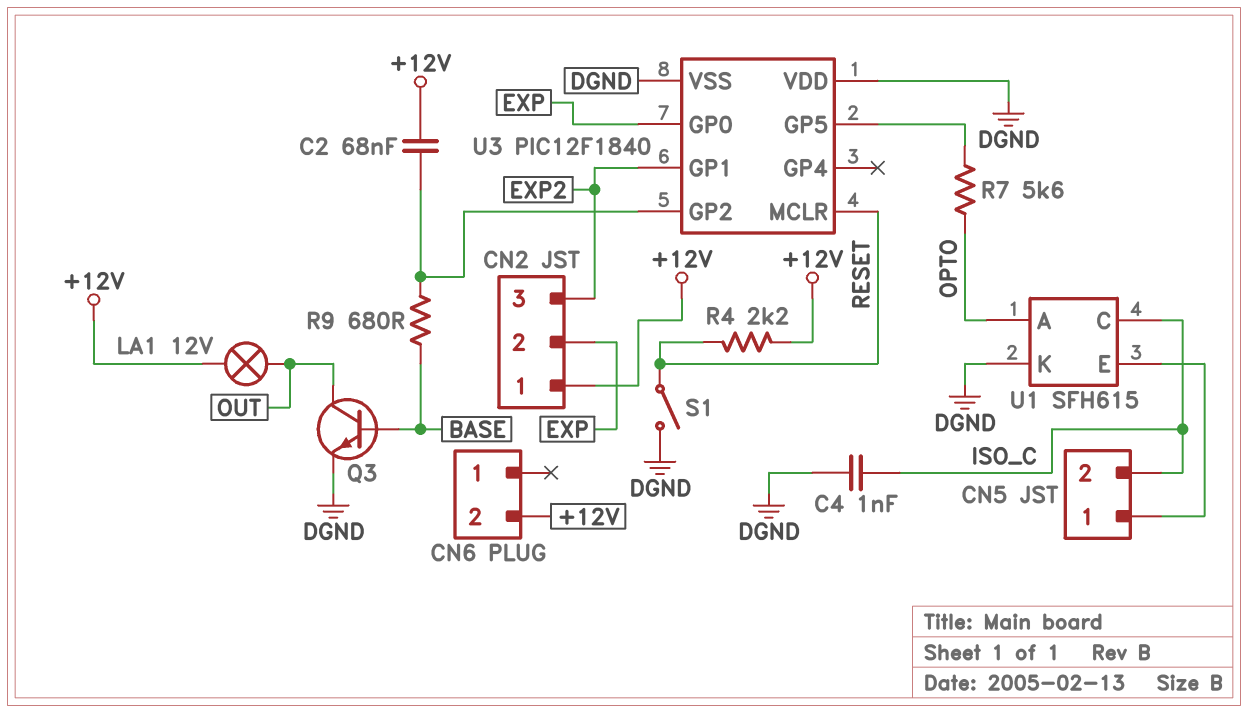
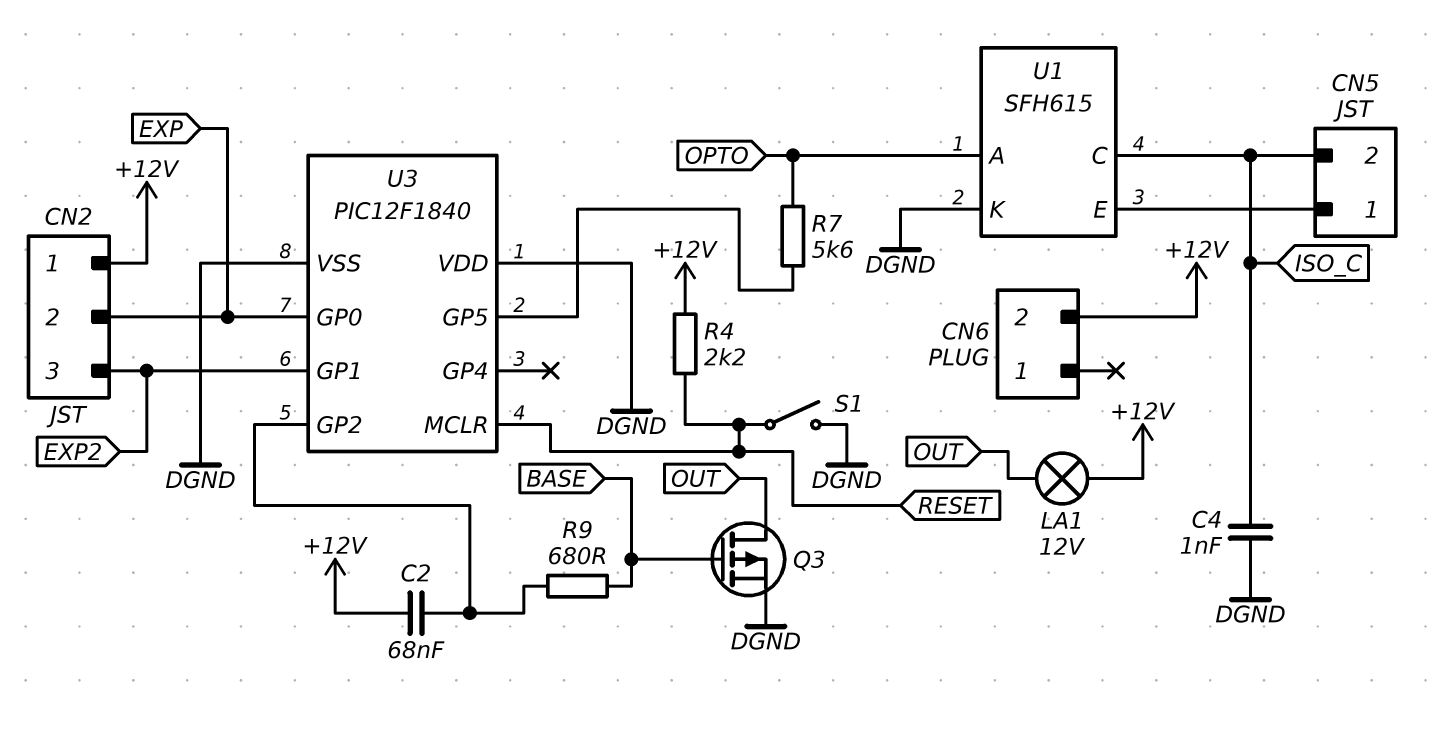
Q3: NPN (B BASE, C OUT, E DGND) -> PMOS (G BASE, D OUT, S DGND)

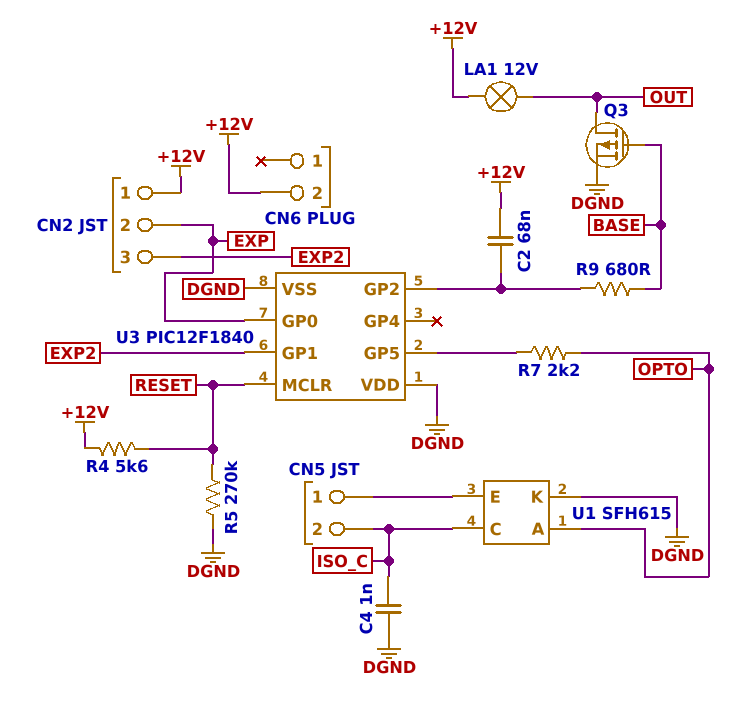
R4: 2.2k (+12V, RESET) -> 5.6k (+12V, RESET)
R5: none -> 270k (DGND, RESET)
R7: 5.6k (OPTO, U3/GP5) -> 2.2k (OPTO, U3/GP5)
S1: switch (DGND, RESET) -> none

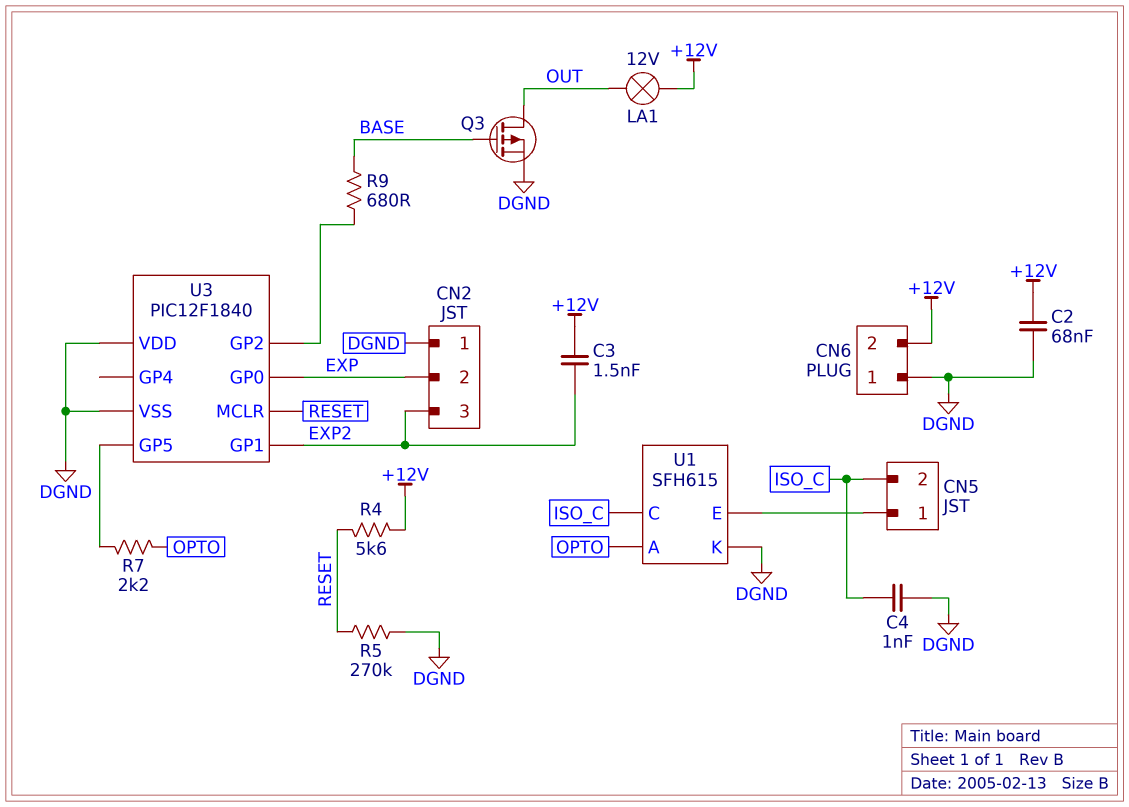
C2: 68nF (+12V, U3/GP2) -> 68nF (+12V, DGND)
C3: none -> 1.5nF (+12V, EXP2)
CN2 pin 1: +12V -> DGND
CN6 pin 1: none -> DGND

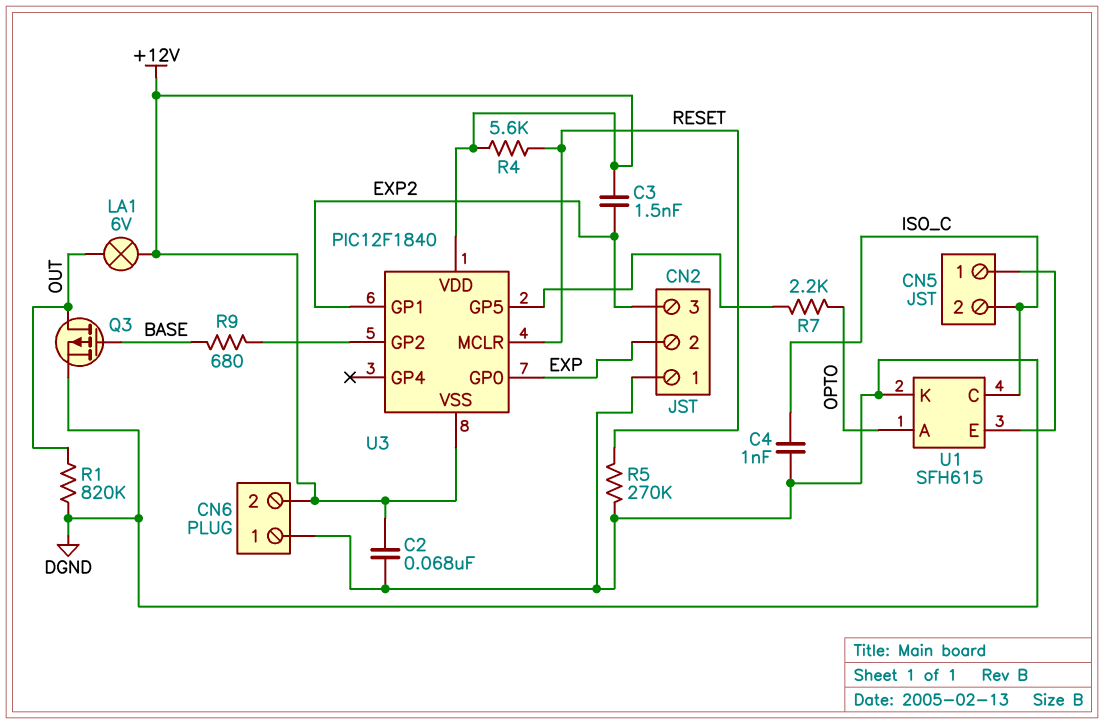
LA1: lamp 12V (+12V, OUT) -> lamp 6V (+12V, OUT)
R1: none -> 820k (DGND, OUT)
U3 pin VDD: DGND -> +12V
U3 pin VSS: DGND -> +12V

